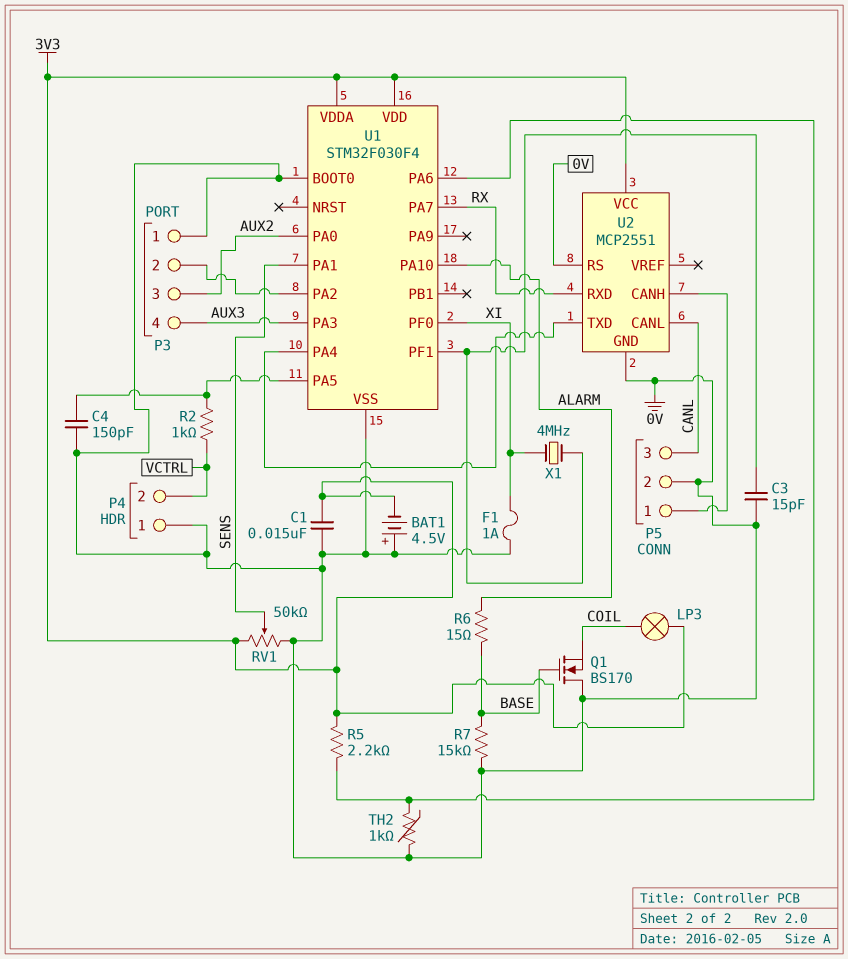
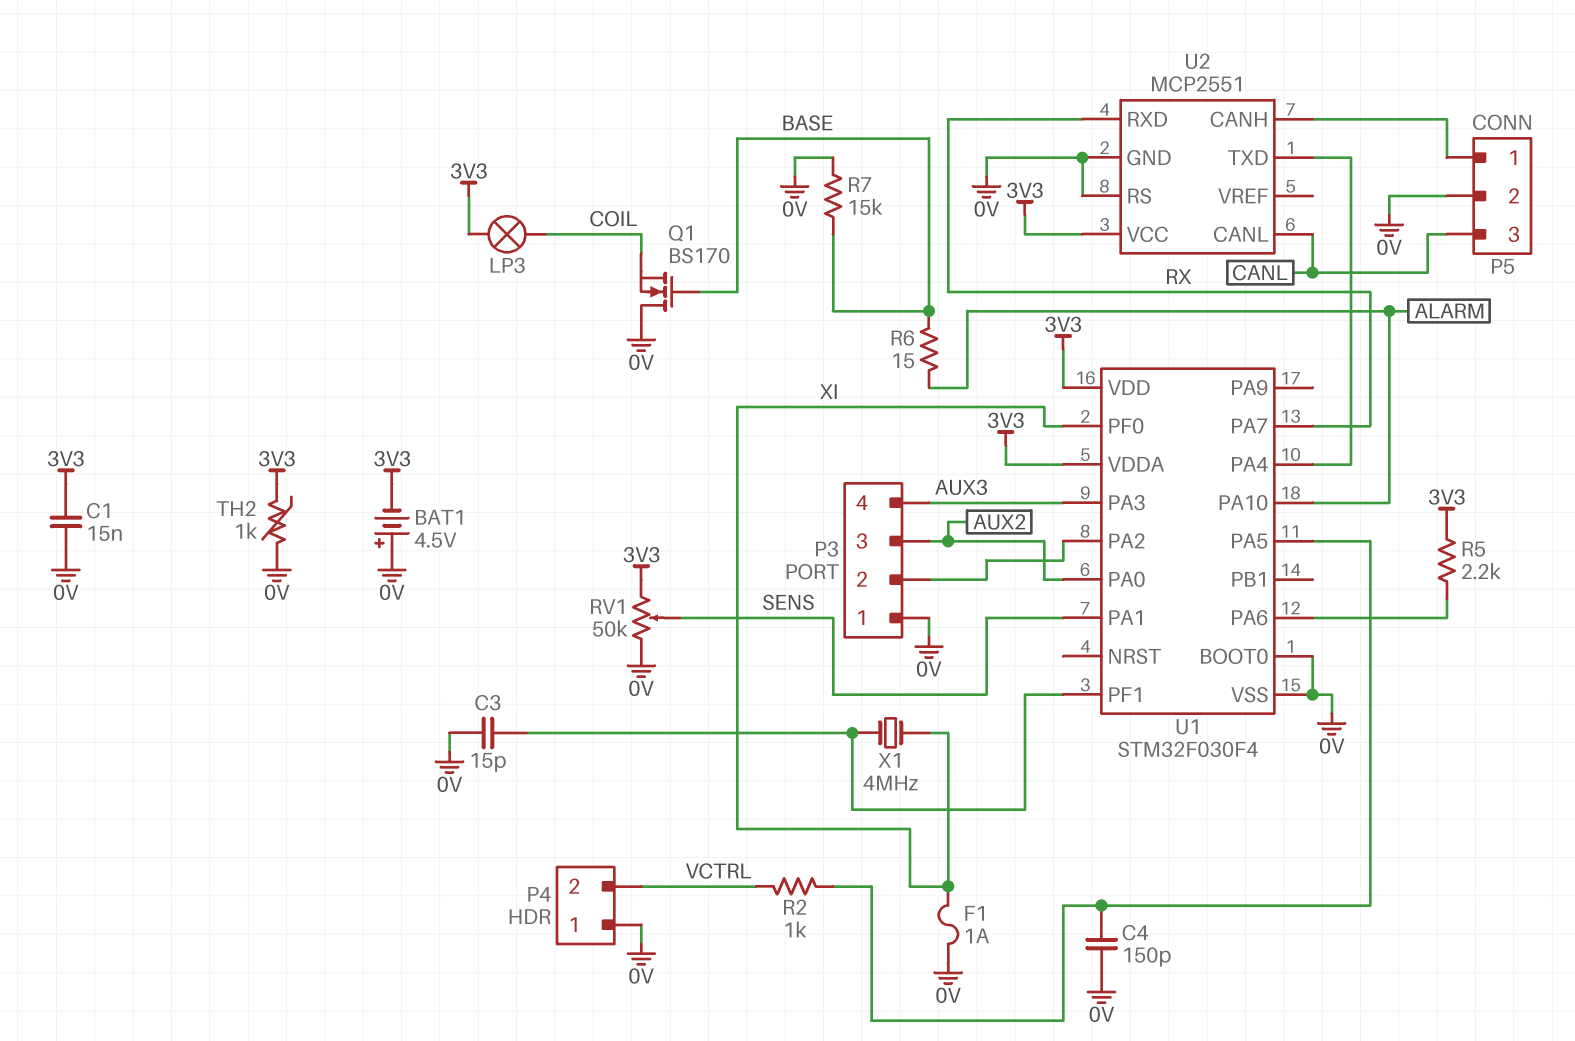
TH2: 1k (0V, U1/PA6) -> 1k (0V, 3V3)

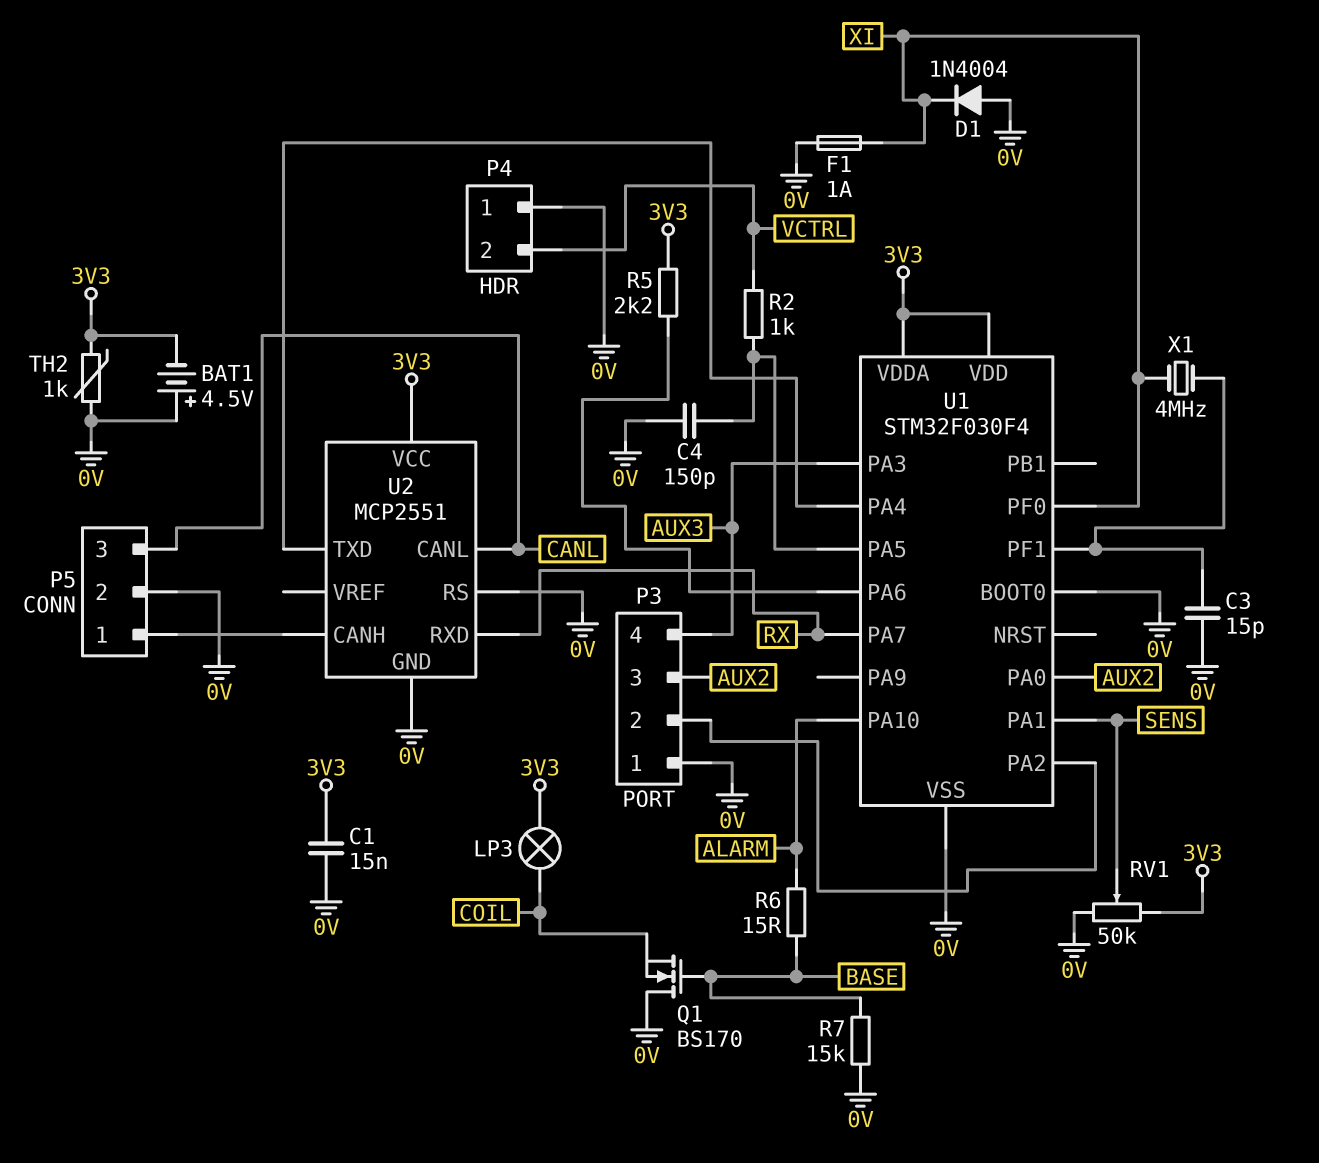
D1: none -> diode 1N4004 (A 0V, K XI)

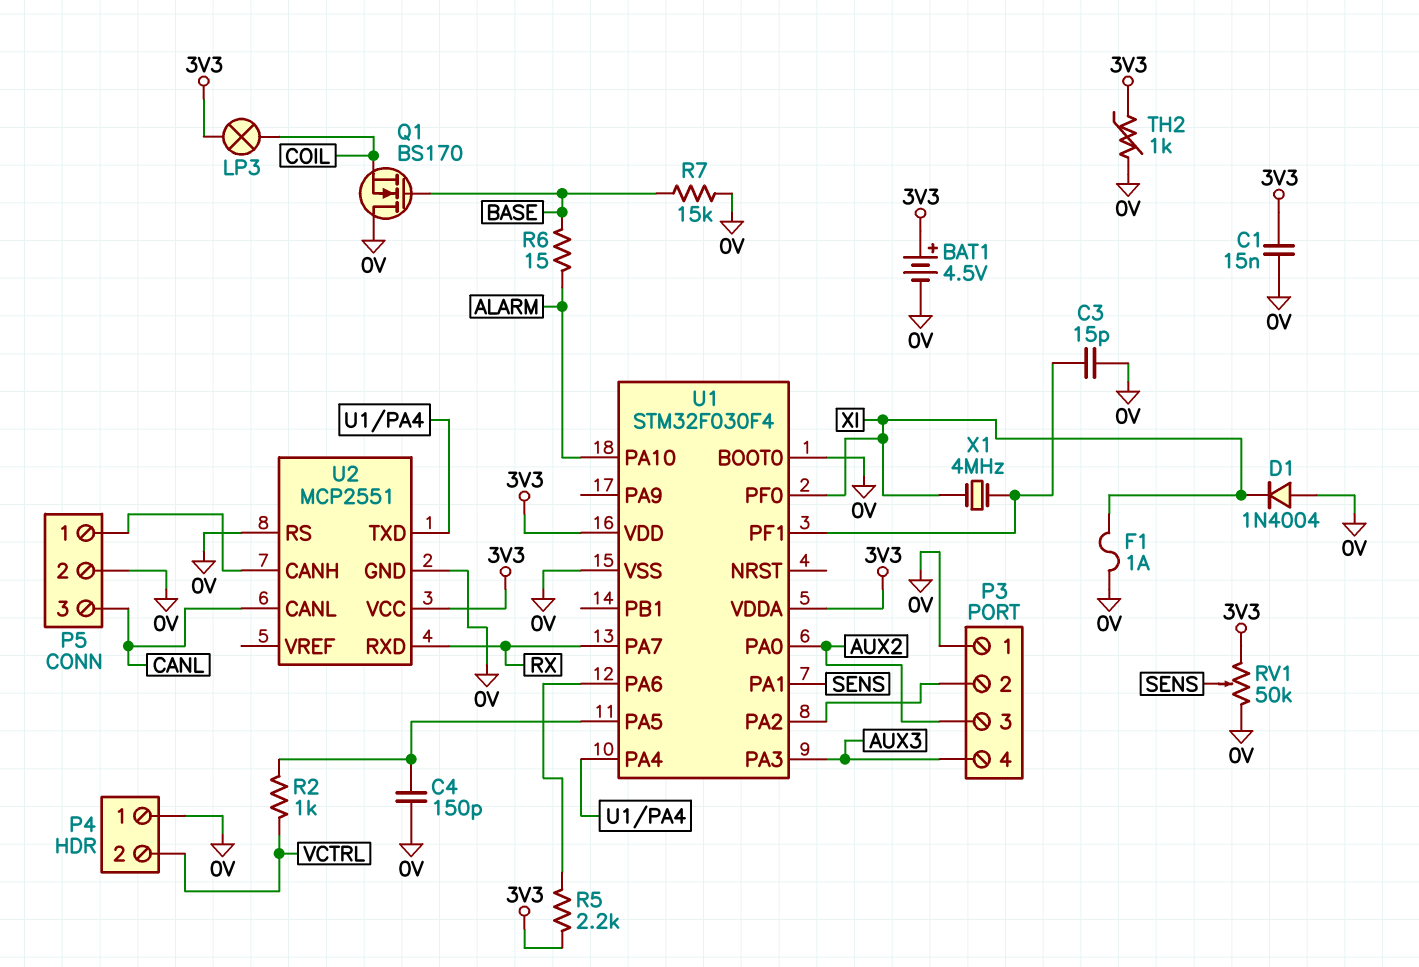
BAT1: 4.5V (plus 0V, minus 3V3) -> 4.5V (plus 3V3, minus 0V)

